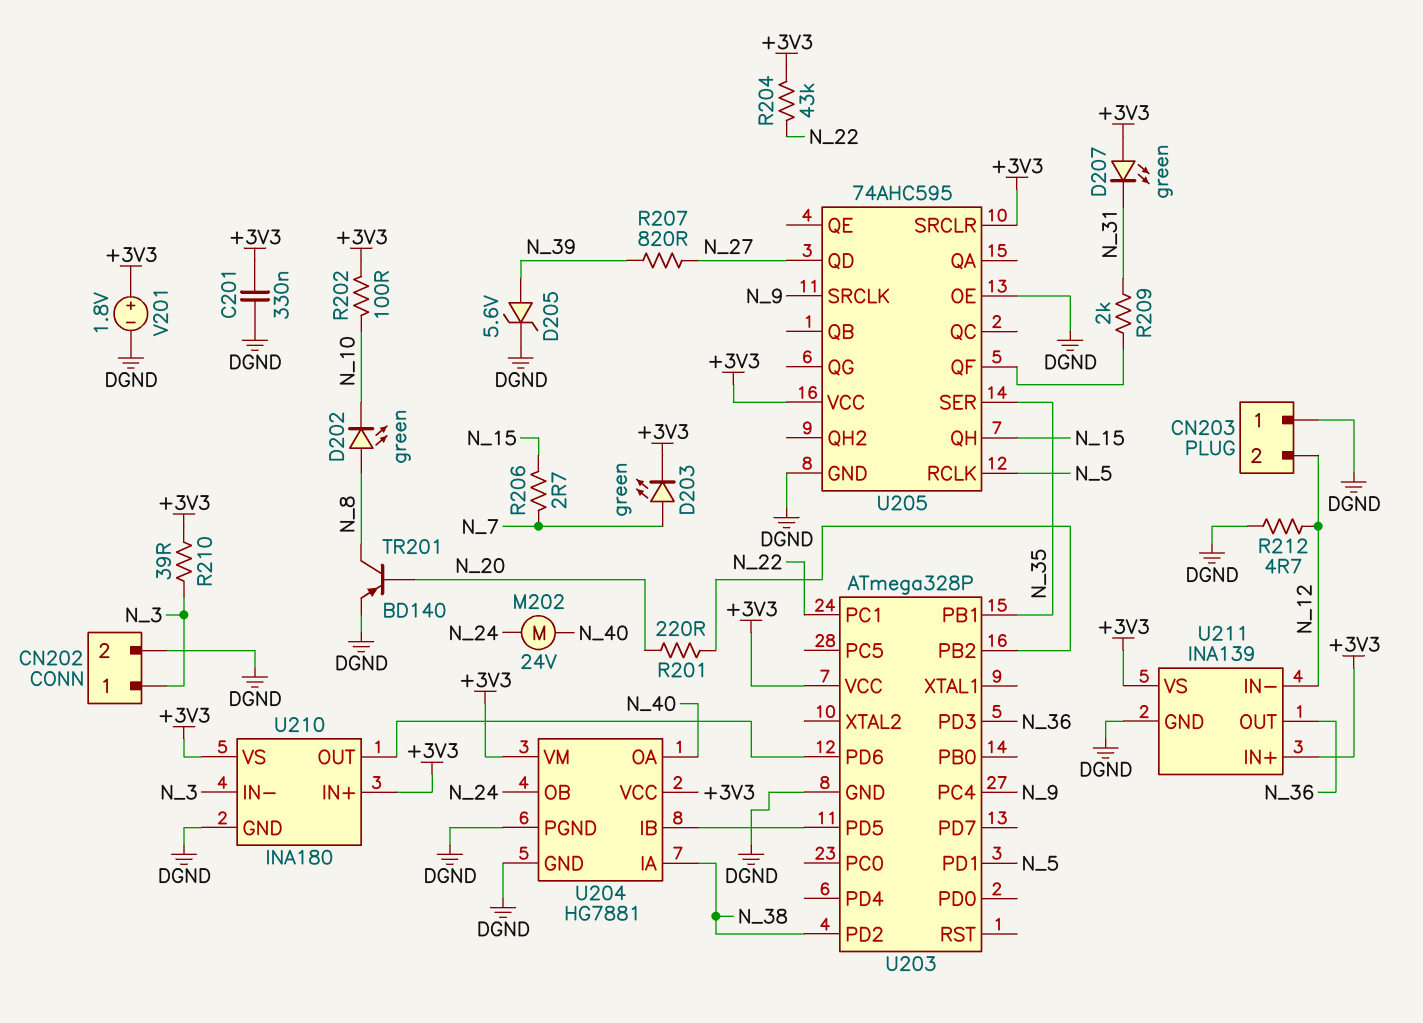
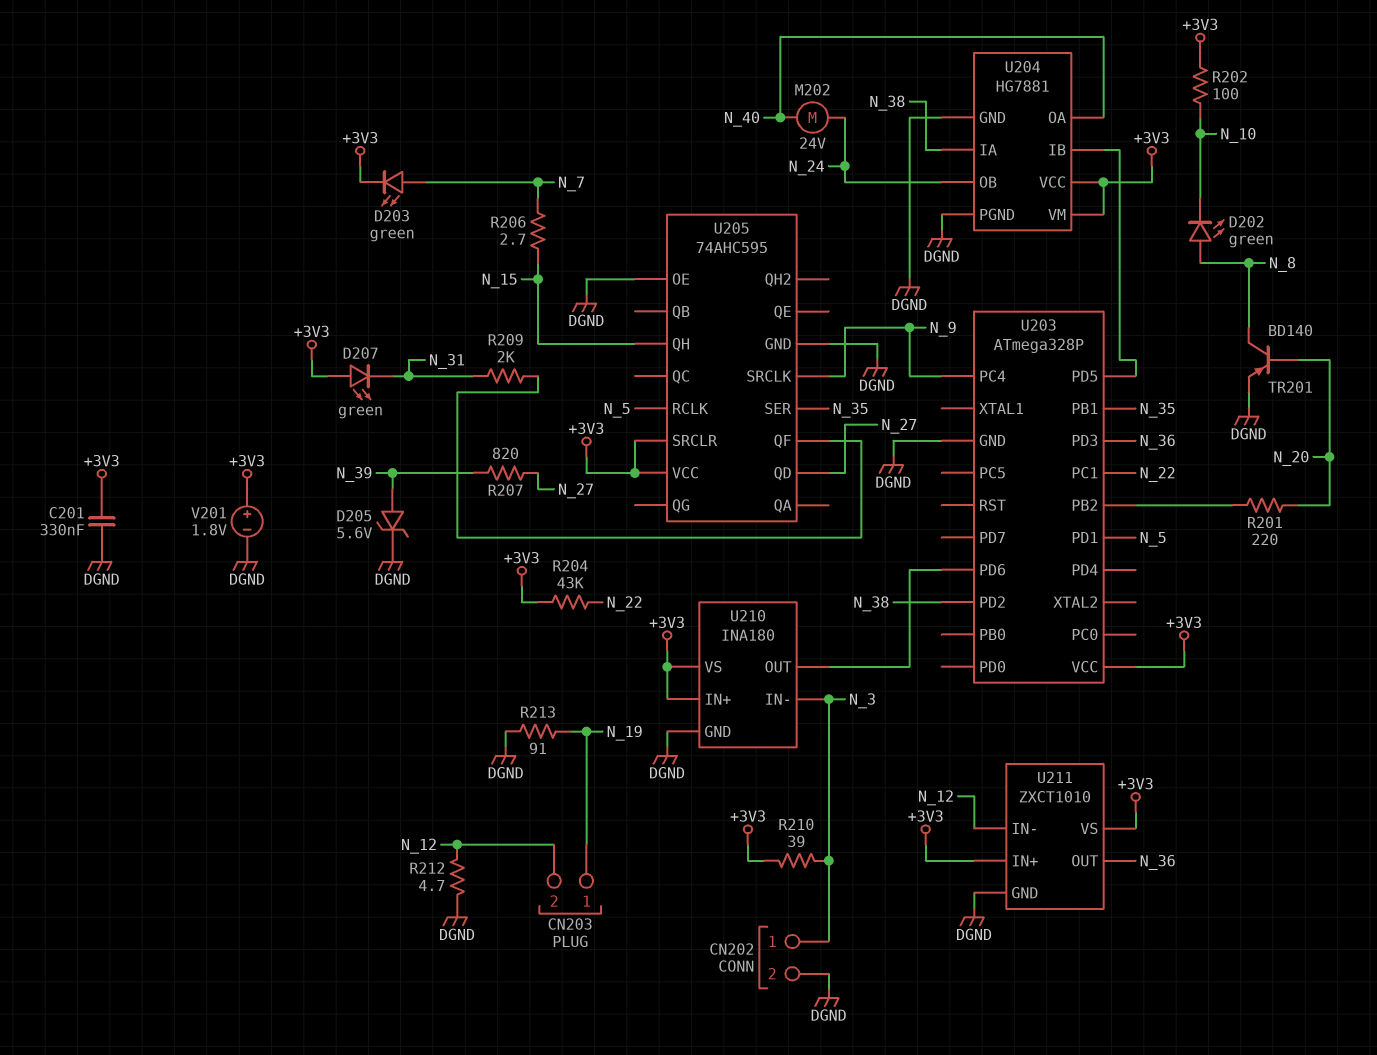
CN203 pin 1: DGND -> N_19
R213: none -> 91 (DGND, N_19)
U211: INA139 -> ZXCT1010

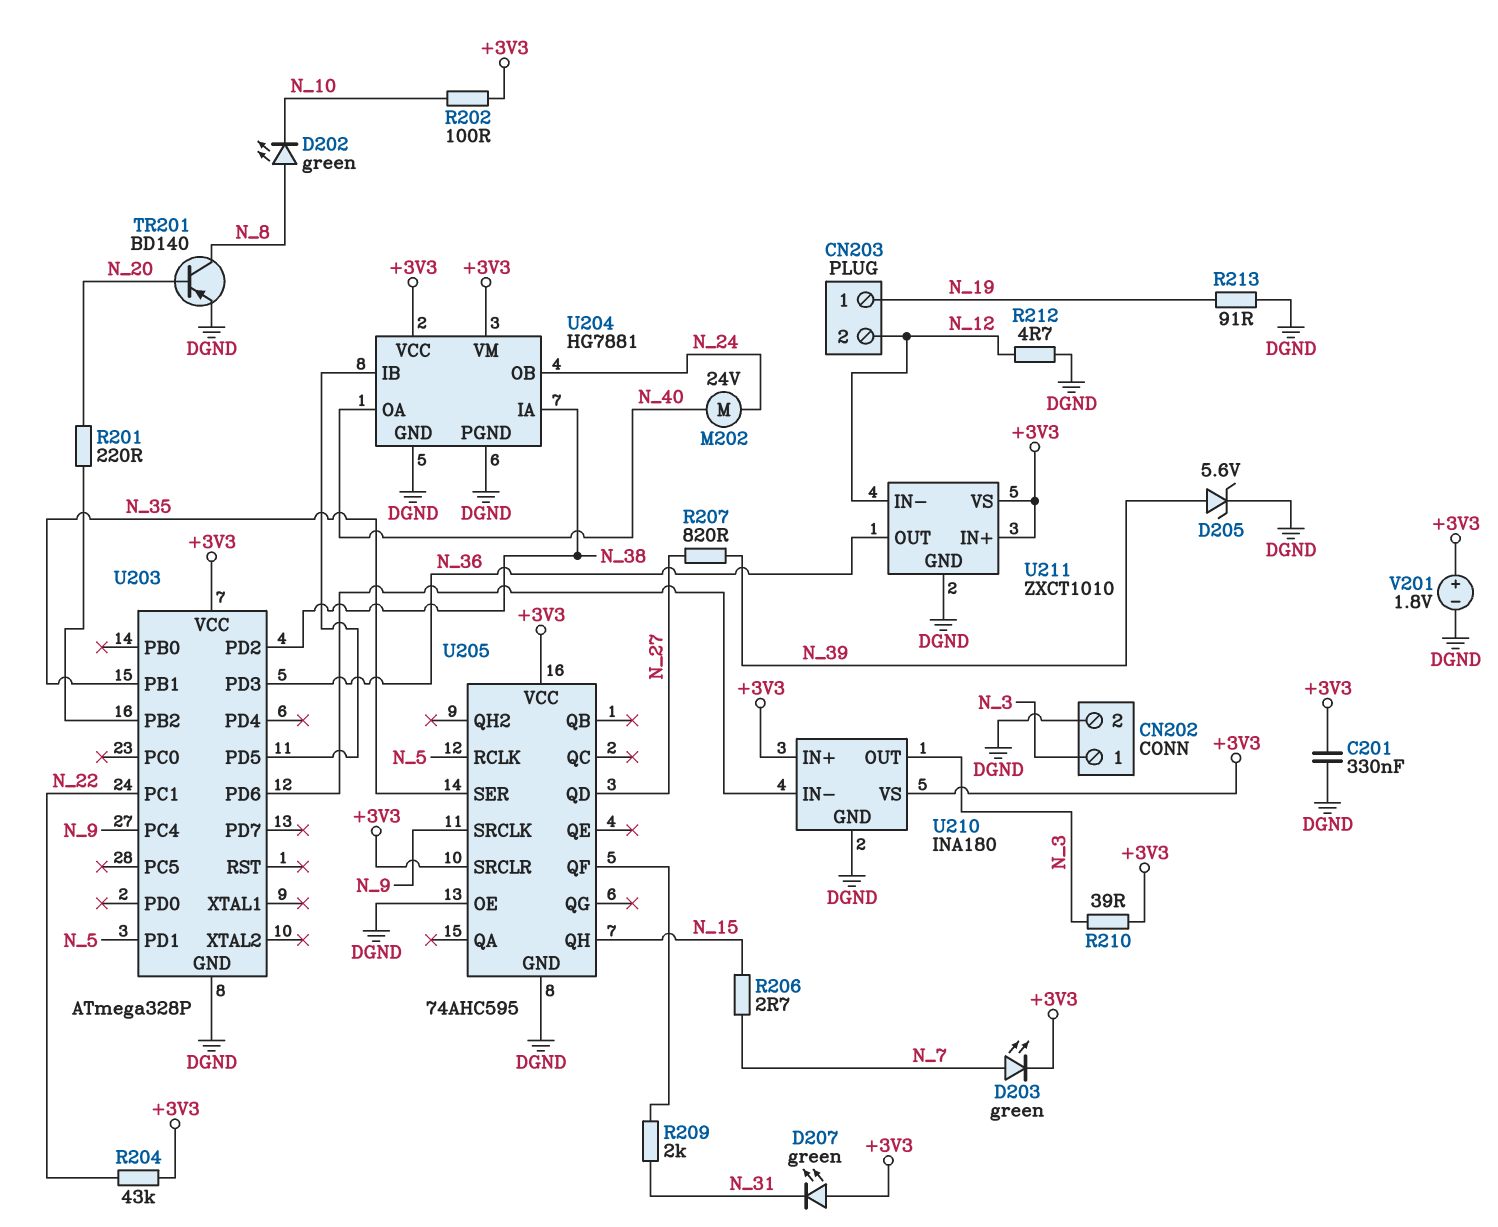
U210 pin IN-: N_3 -> U203/PD6
U210 pin OUT: U203/PD6 -> N_3

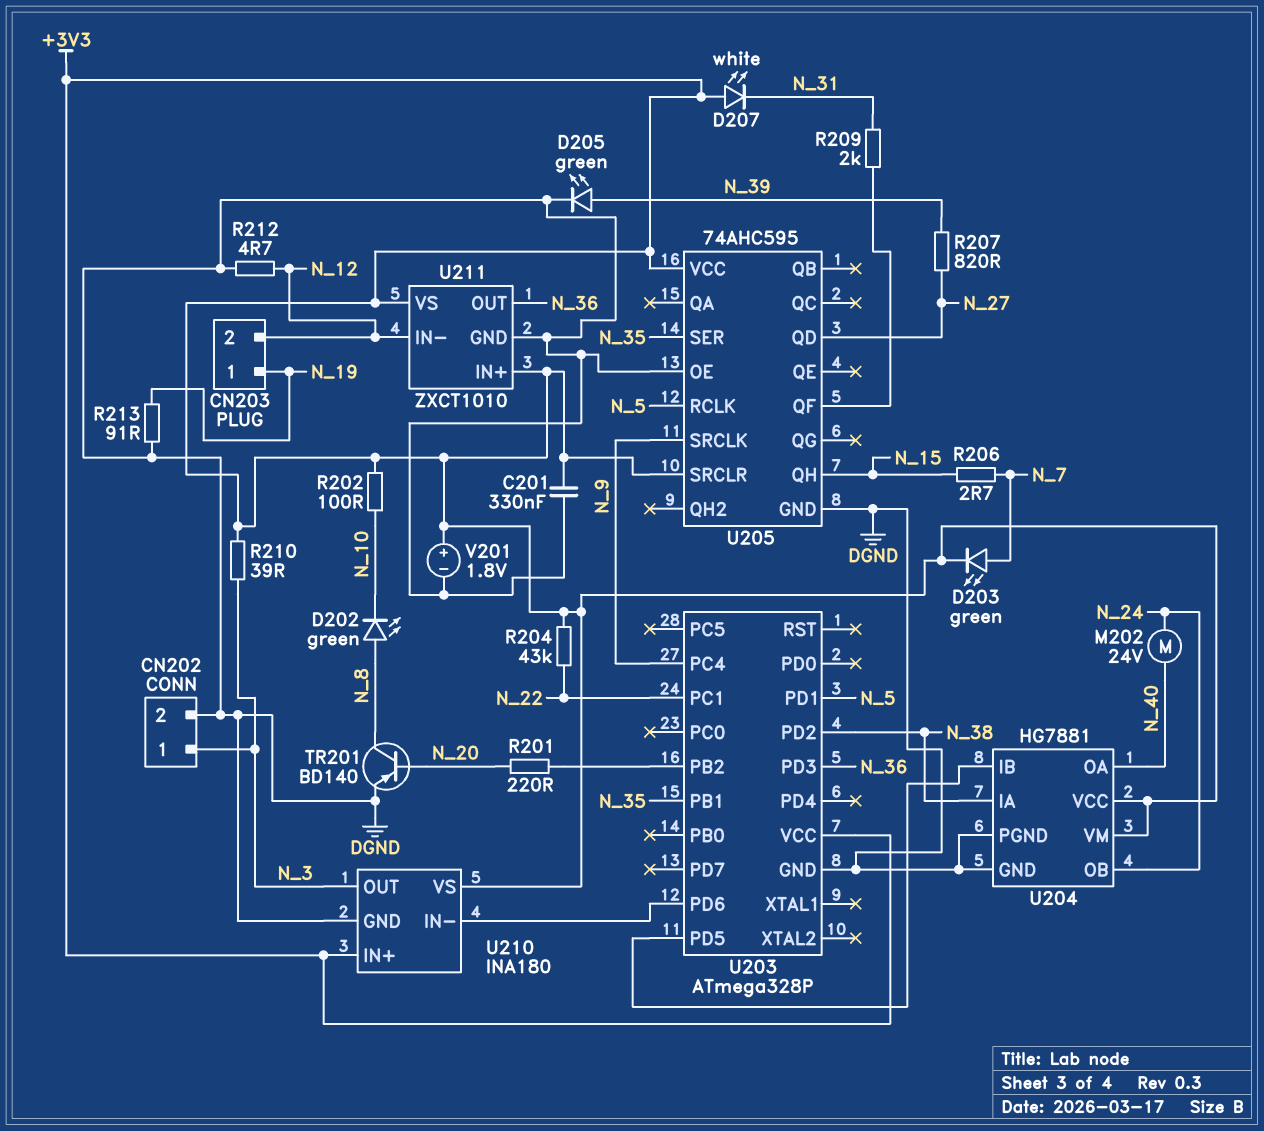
D205: zener 5.6V (A N_39, K DGND) -> LED green (A N_39, K DGND)
D207: LED green (A +3V3, K N_31) -> LED white (A +3V3, K N_31)

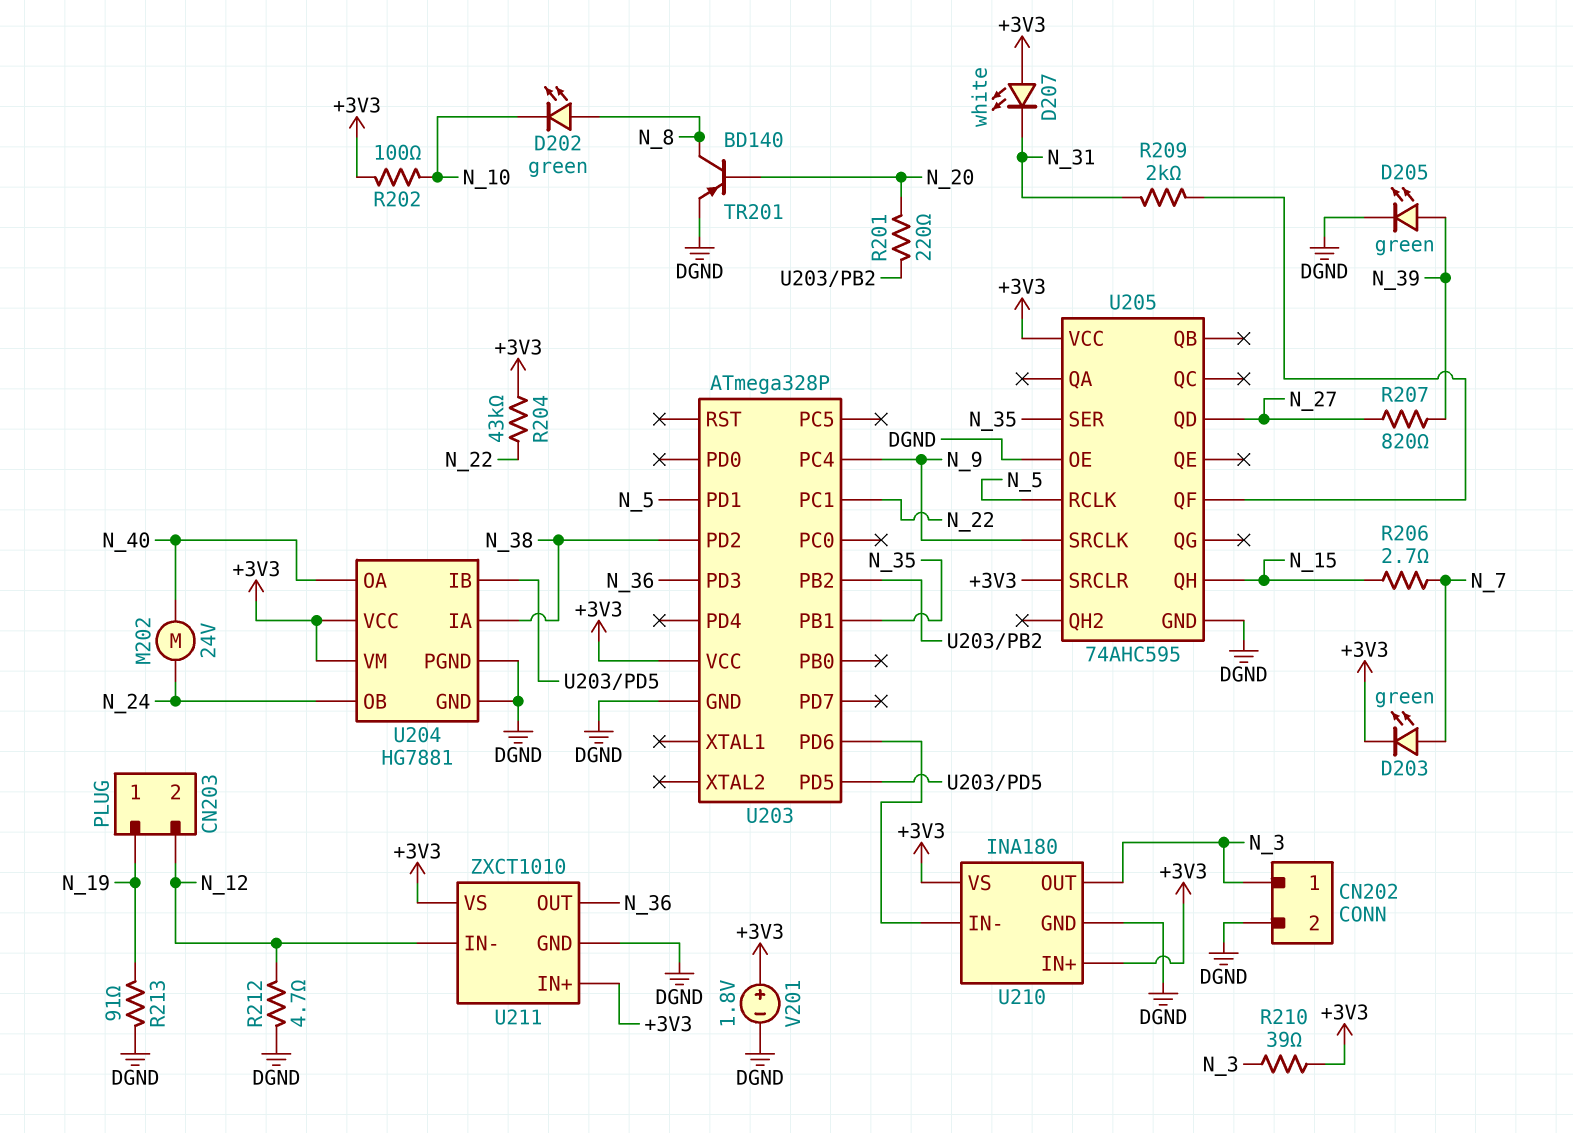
C201: 330nF (+3V3, DGND) -> none

